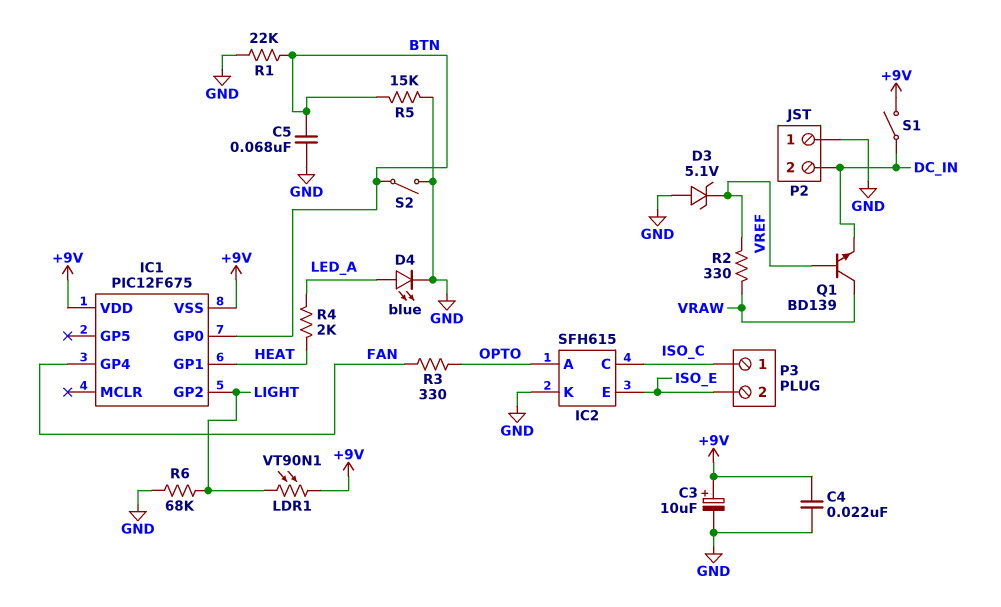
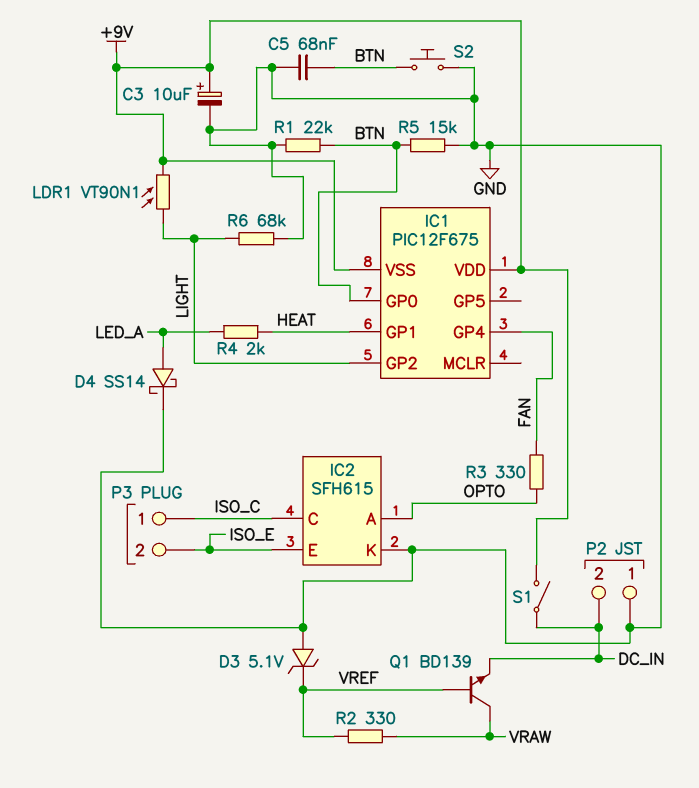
C4: 22nF (+9V, GND) -> none
D4: LED blue (A LED_A, K GND) -> schottky SS14 (A LED_A, K GND)
S2: switch (BTN, GND) -> button (BTN, GND)

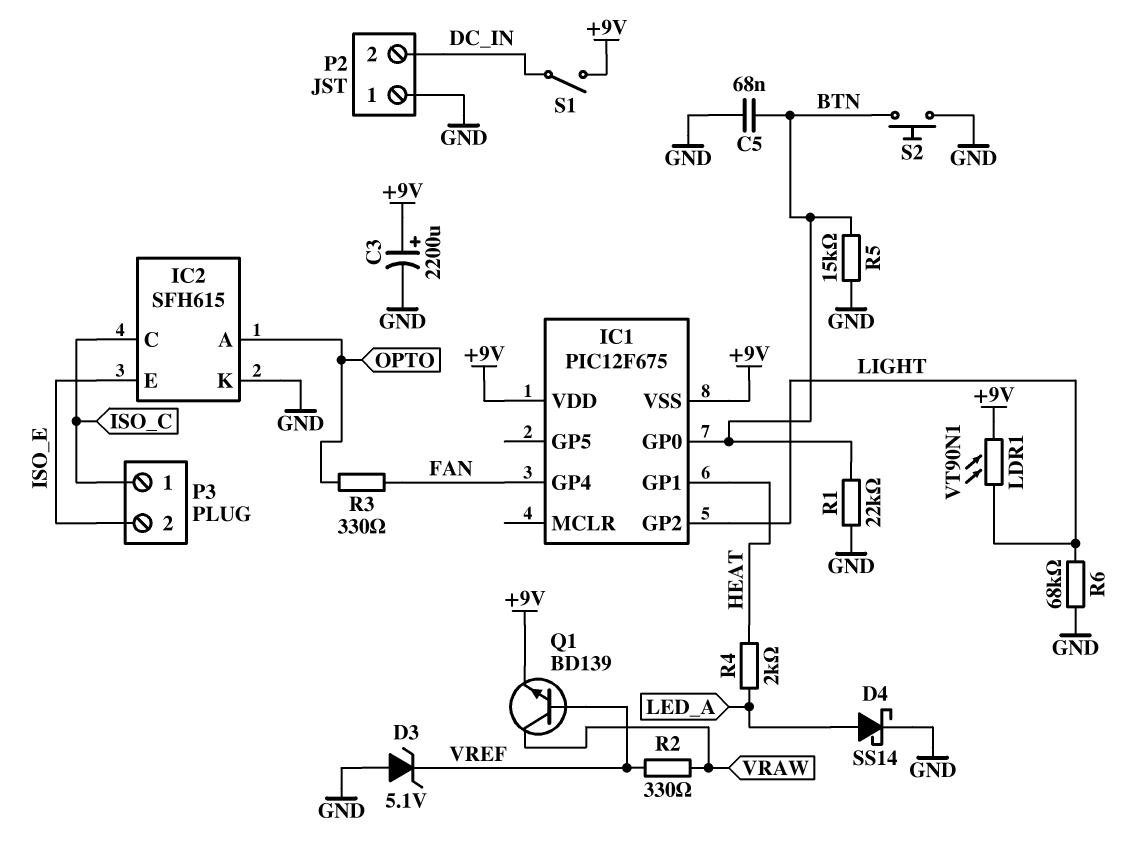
C3: 10uF (plus +9V, minus GND) -> 2200uF (plus +9V, minus GND)
Q1: NPN BD139 (B VREF, C VRAW, E DC_IN) -> NPN BD139 (B VREF, C VRAW, E +9V)

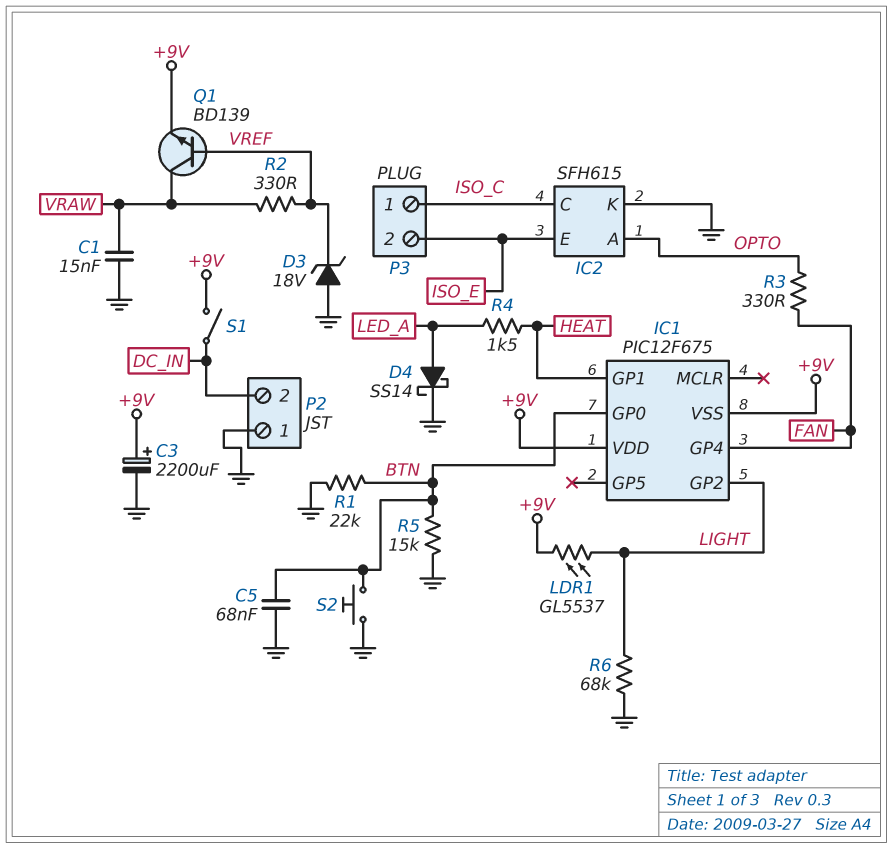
C1: none -> 15nF (GND, VRAW)
D3: zener 5.1V (A GND, K VREF) -> zener 18V (A GND, K VREF)
LDR1: VT90N1 (+9V, LIGHT) -> GL5537 (+9V, LIGHT)
R4: 2k (HEAT, LED_A) -> 1.5k (HEAT, LED_A)

